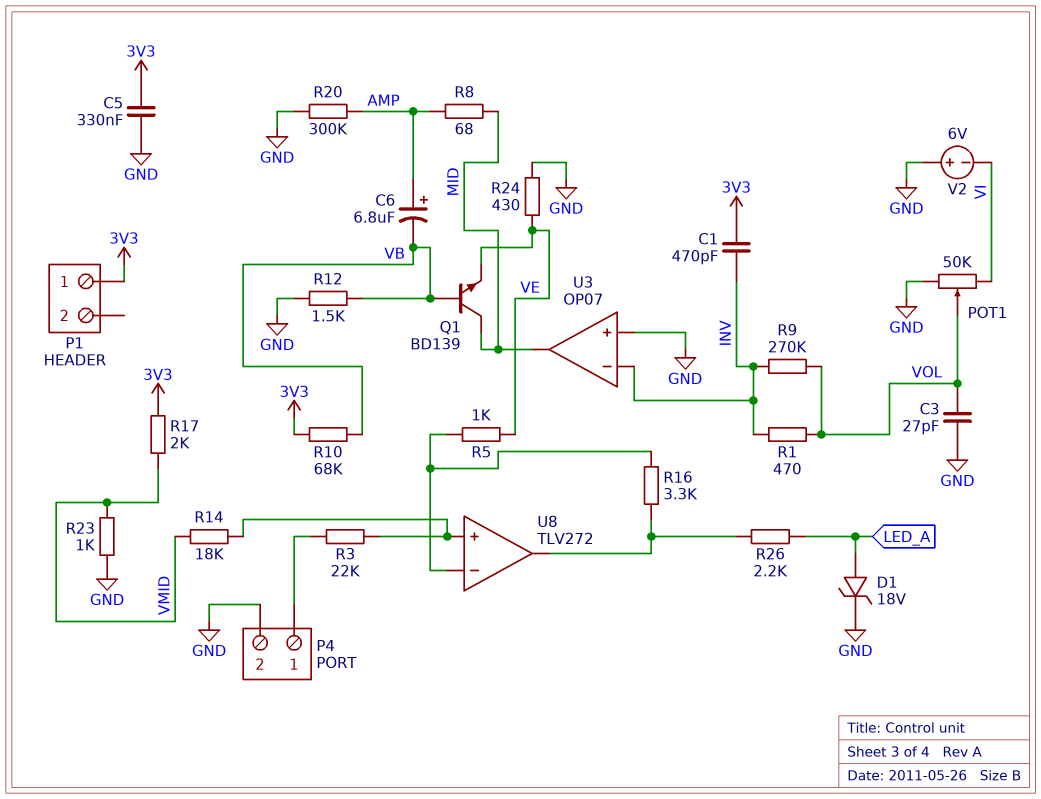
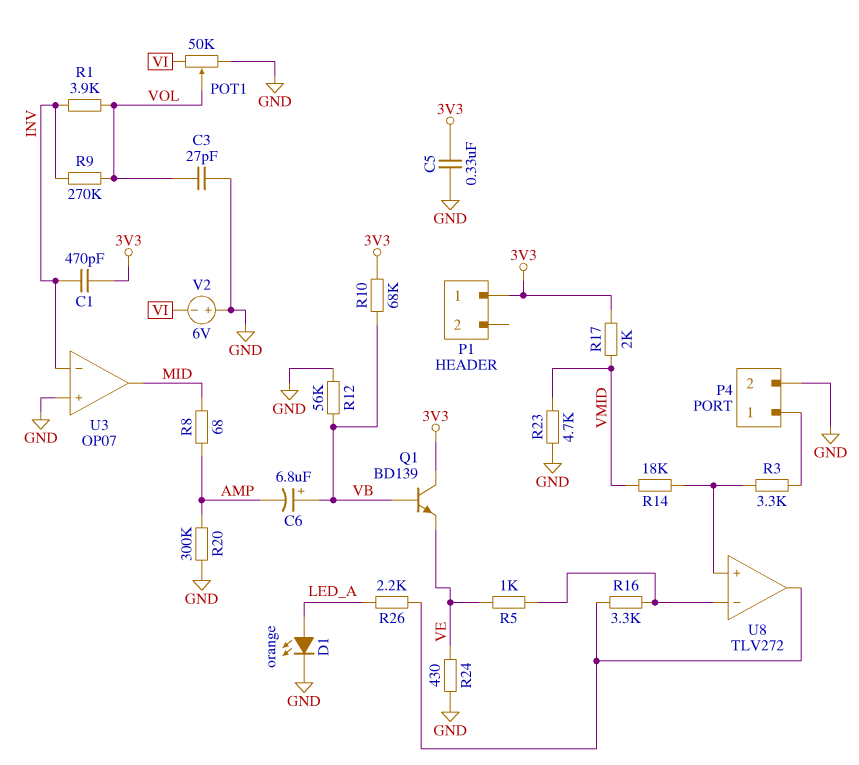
C6: 6.8uF (plus AMP, minus VB) -> 6.8uF (plus VB, minus AMP)
D1: zener 18V (A LED_A, K GND) -> LED orange (A LED_A, K GND)
Q1: NPN BD139 (B VB, C MID, E VE) -> NPN BD139 (B VB, C 3V3, E VE)
R1: 470 (INV, VOL) -> 3.9k (INV, VOL)
R3: 22k (P4/1, U8/in+) -> 3.3k (P4/1, U8/in+)
R12: 1.5k (GND, VB) -> 56k (GND, VB)
R23: 1k (GND, VMID) -> 4.7k (GND, VMID)

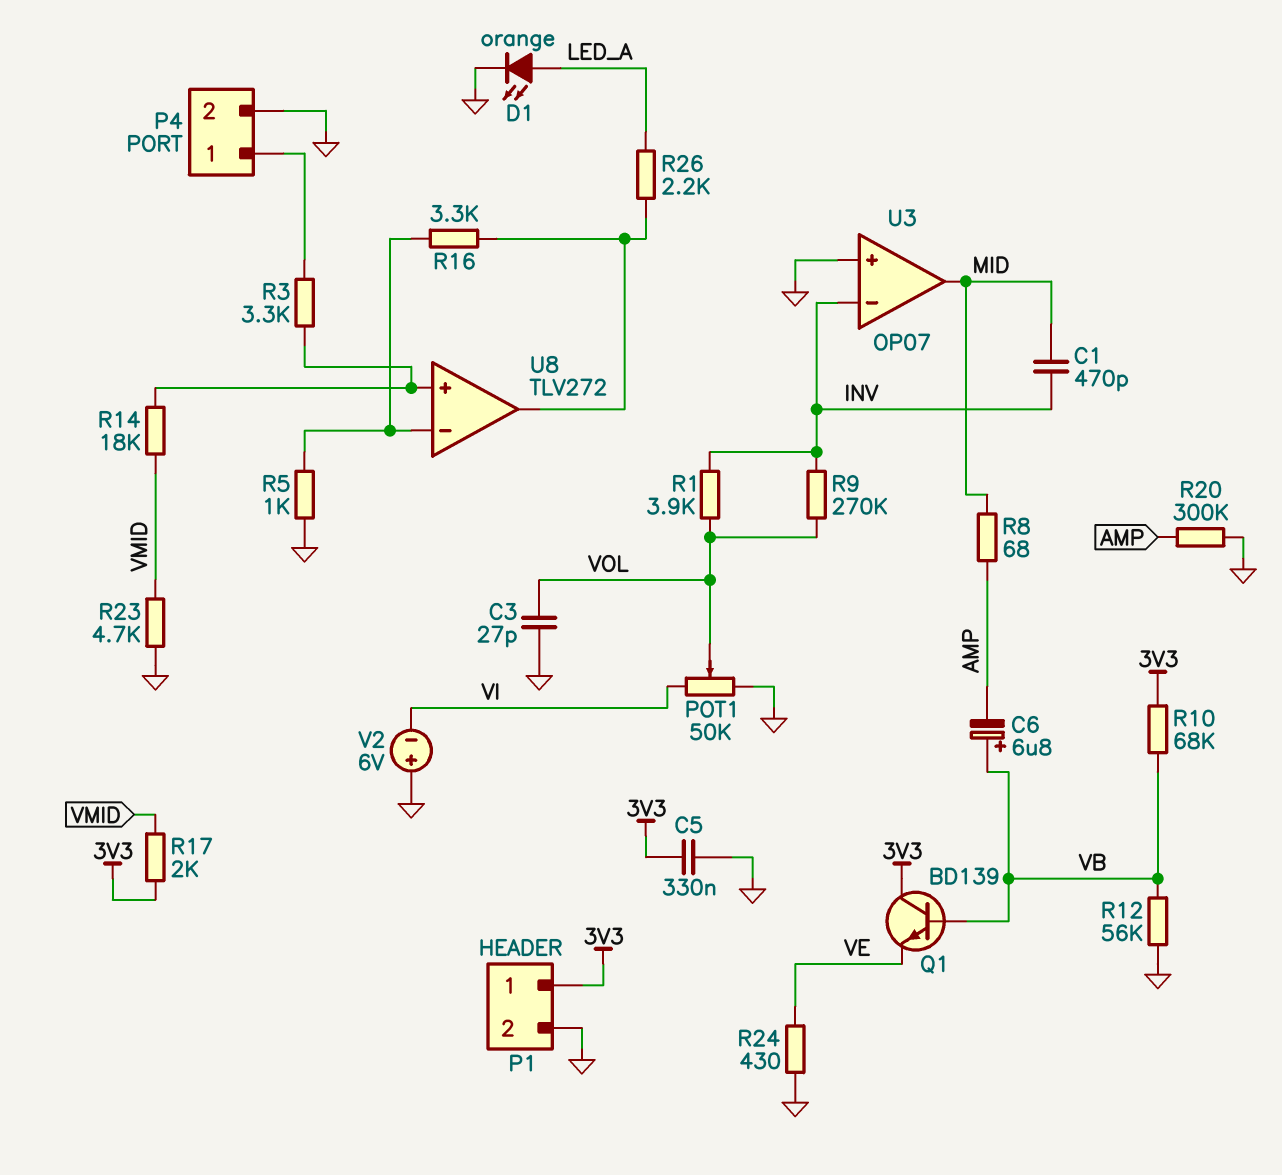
C1: 470pF (3V3, INV) -> 470pF (INV, MID)
P1 pin 2: none -> GND
R5: 1k (U8/in-, VE) -> 1k (GND, U8/in-)

